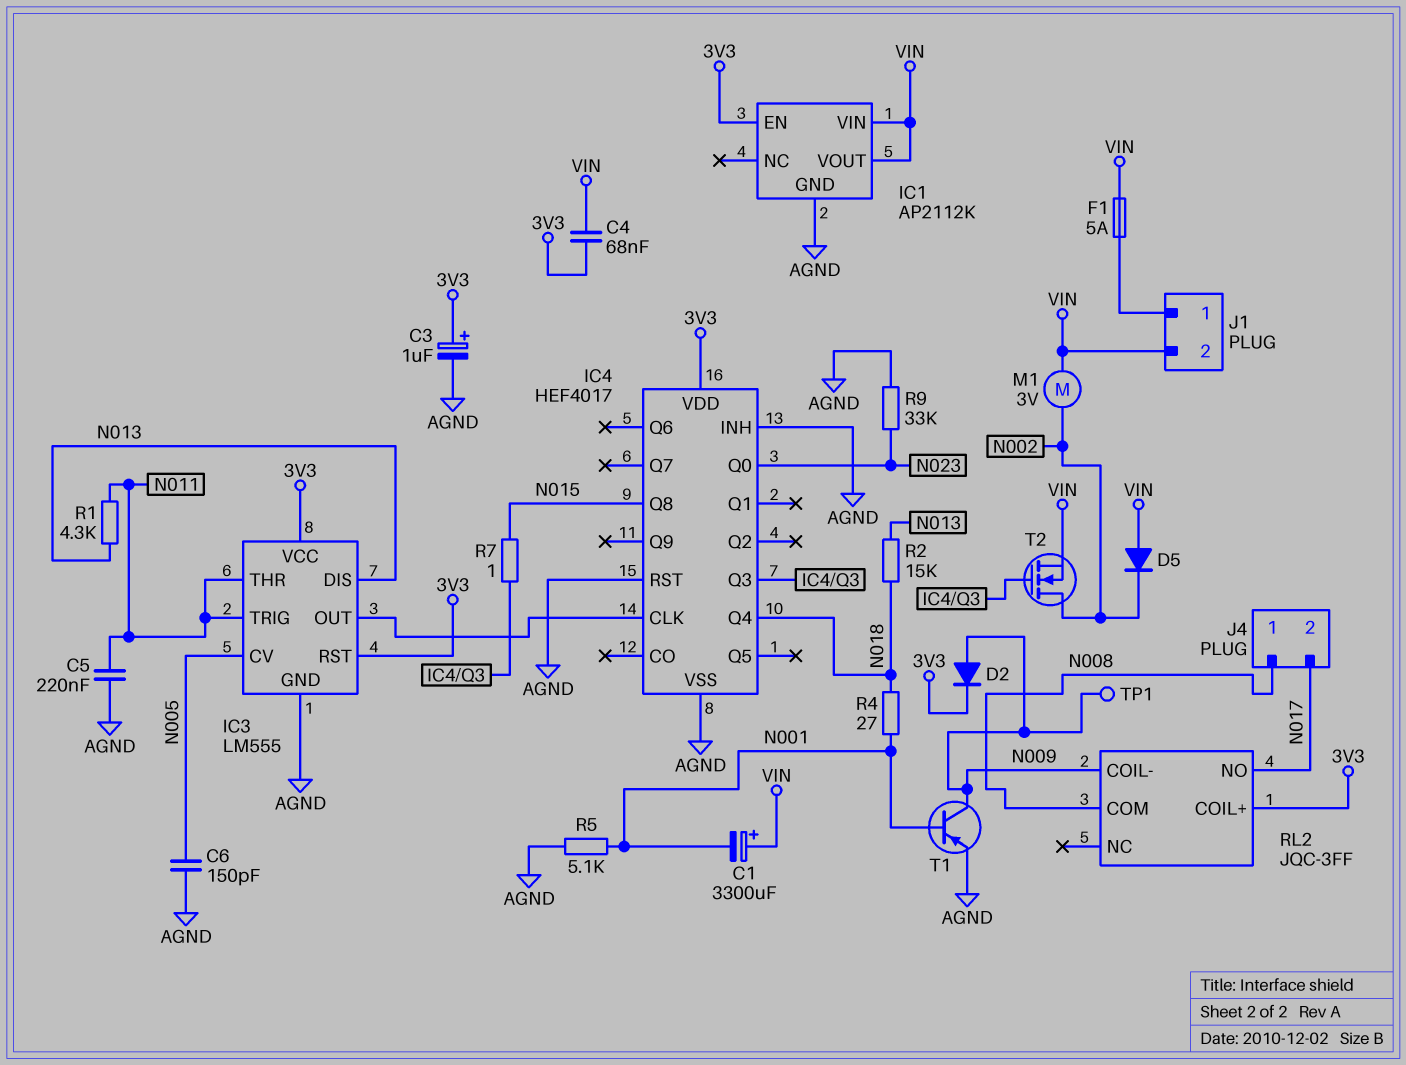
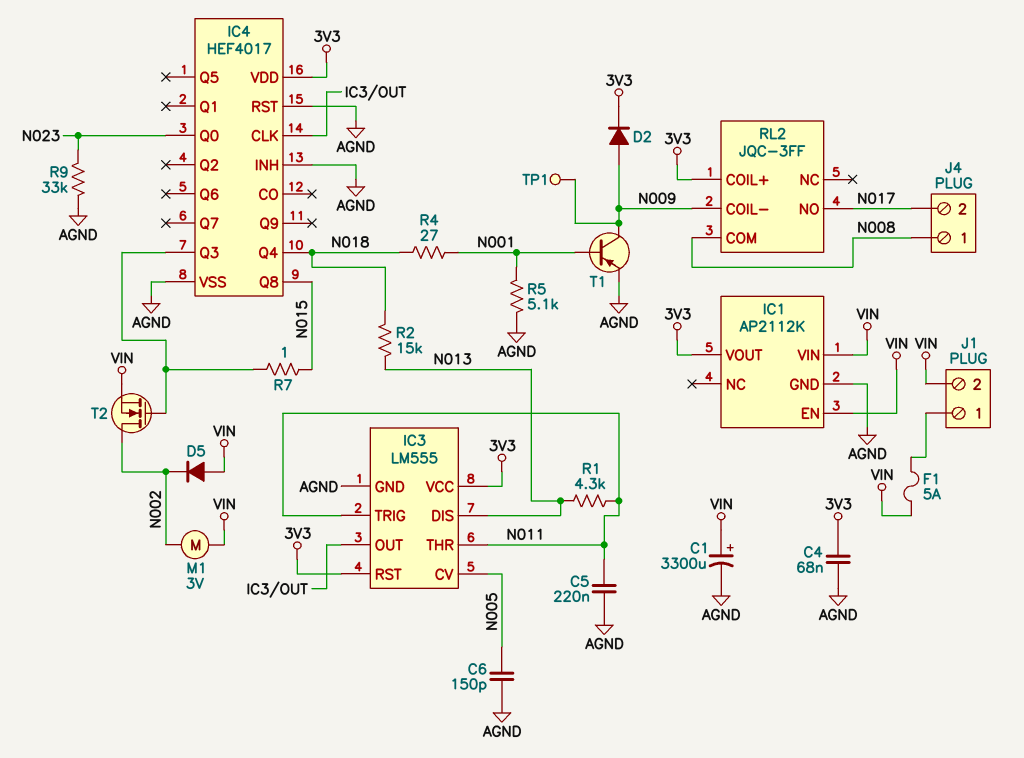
C1: 3300uF (plus VIN, minus N001) -> 3300uF (plus VIN, minus AGND)
C3: 1uF (plus 3V3, minus AGND) -> none
C4: 68nF (3V3, VIN) -> 68nF (3V3, AGND)
IC1 pin EN: 3V3 -> VIN
IC1 pin VOUT: VIN -> 3V3

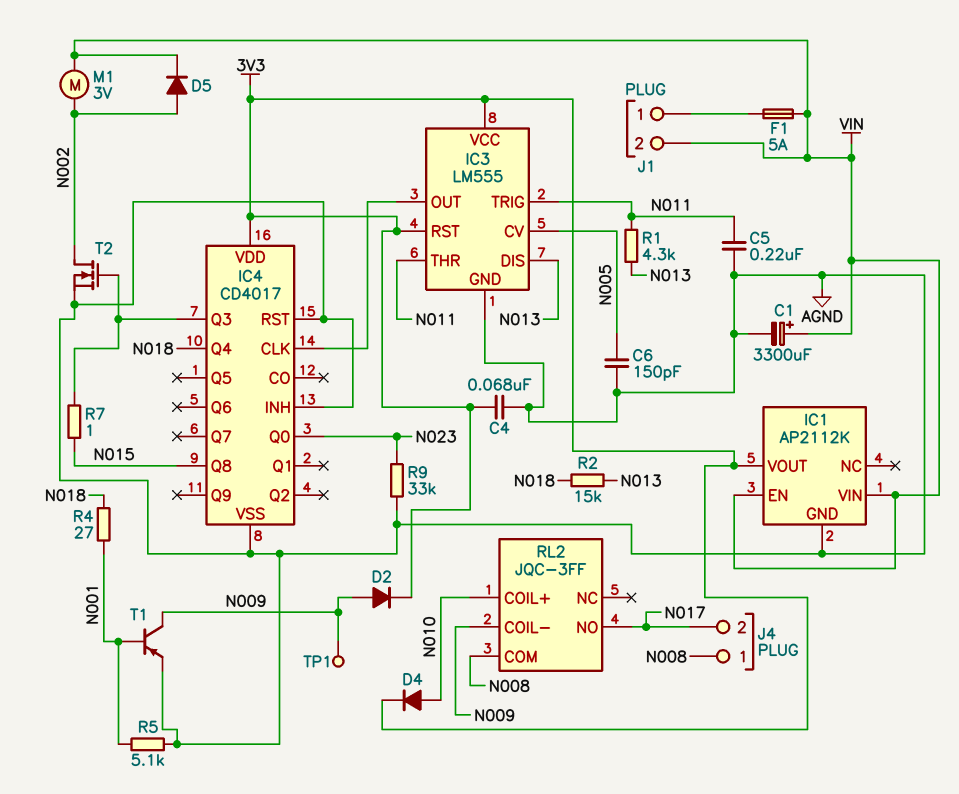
D4: none -> diode (A N010, K 3V3)
D5: diode (A VIN, K N002) -> diode (A N002, K VIN)
IC4: HEF4017 -> CD4017
RL2 pin COIL+: 3V3 -> N010
T2: NMOS (G IC4/Q3, D N002, S VIN) -> NMOS (G IC4/Q3, D N002, S AGND)

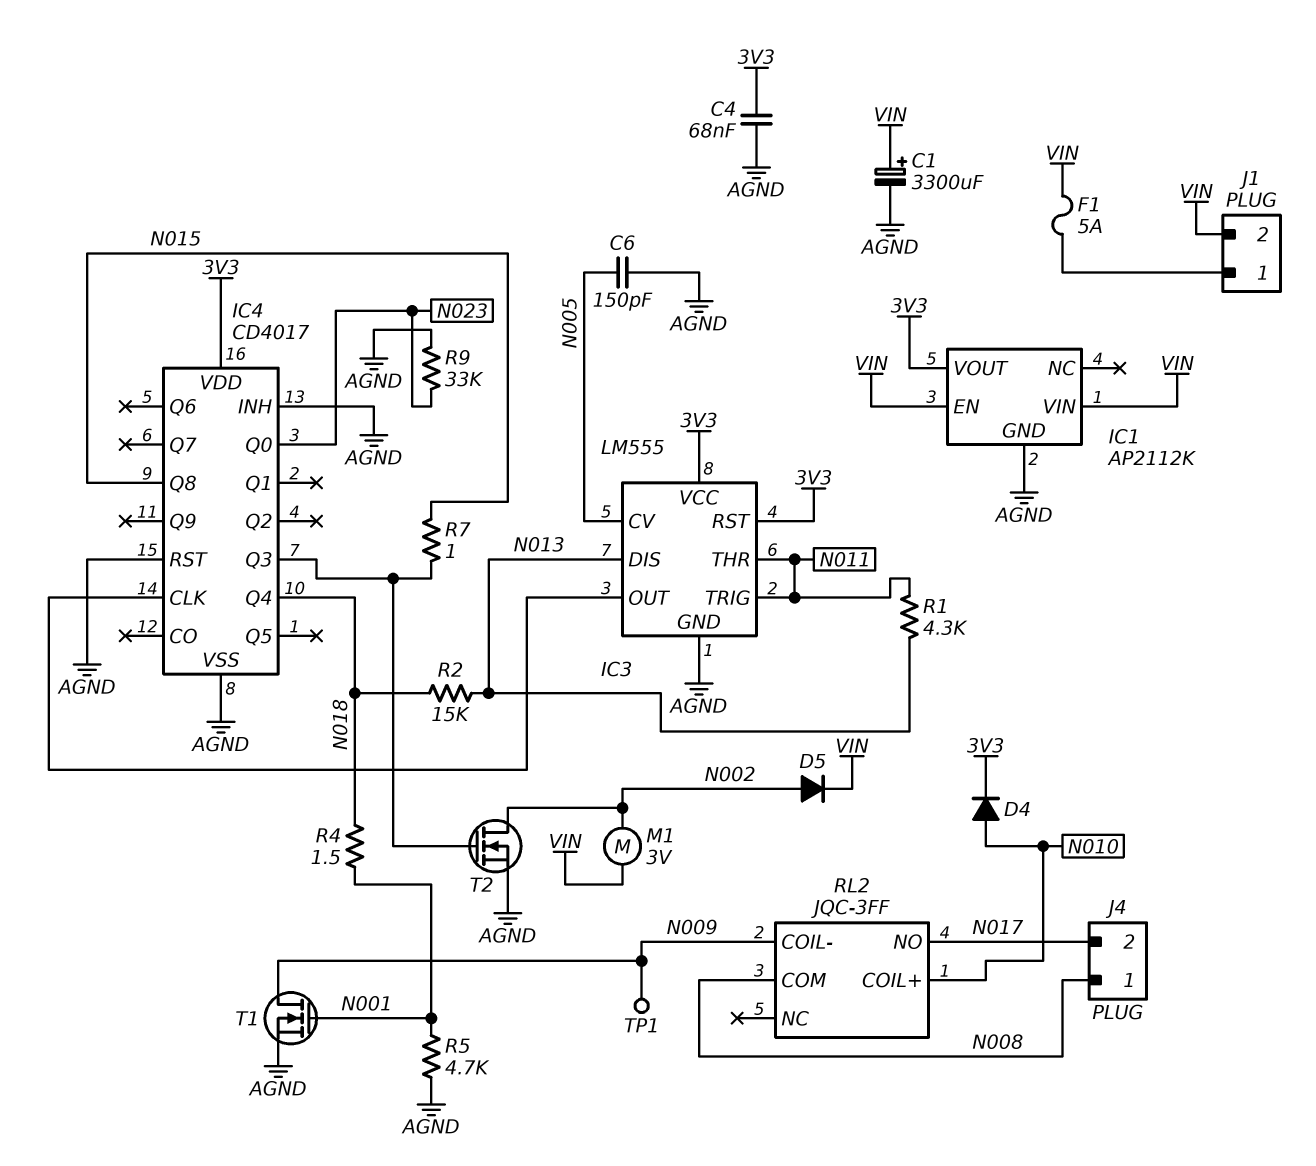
C5: 220nF (AGND, N011) -> none
D2: diode (A N009, K 3V3) -> none
R4: 27 (N001, N018) -> 1.5 (N001, N018)
R5: 5.1k (AGND, N001) -> 4.7k (AGND, N001)
T1: PNP (B N001, C N009, E AGND) -> NMOS (G N001, D N009, S AGND)

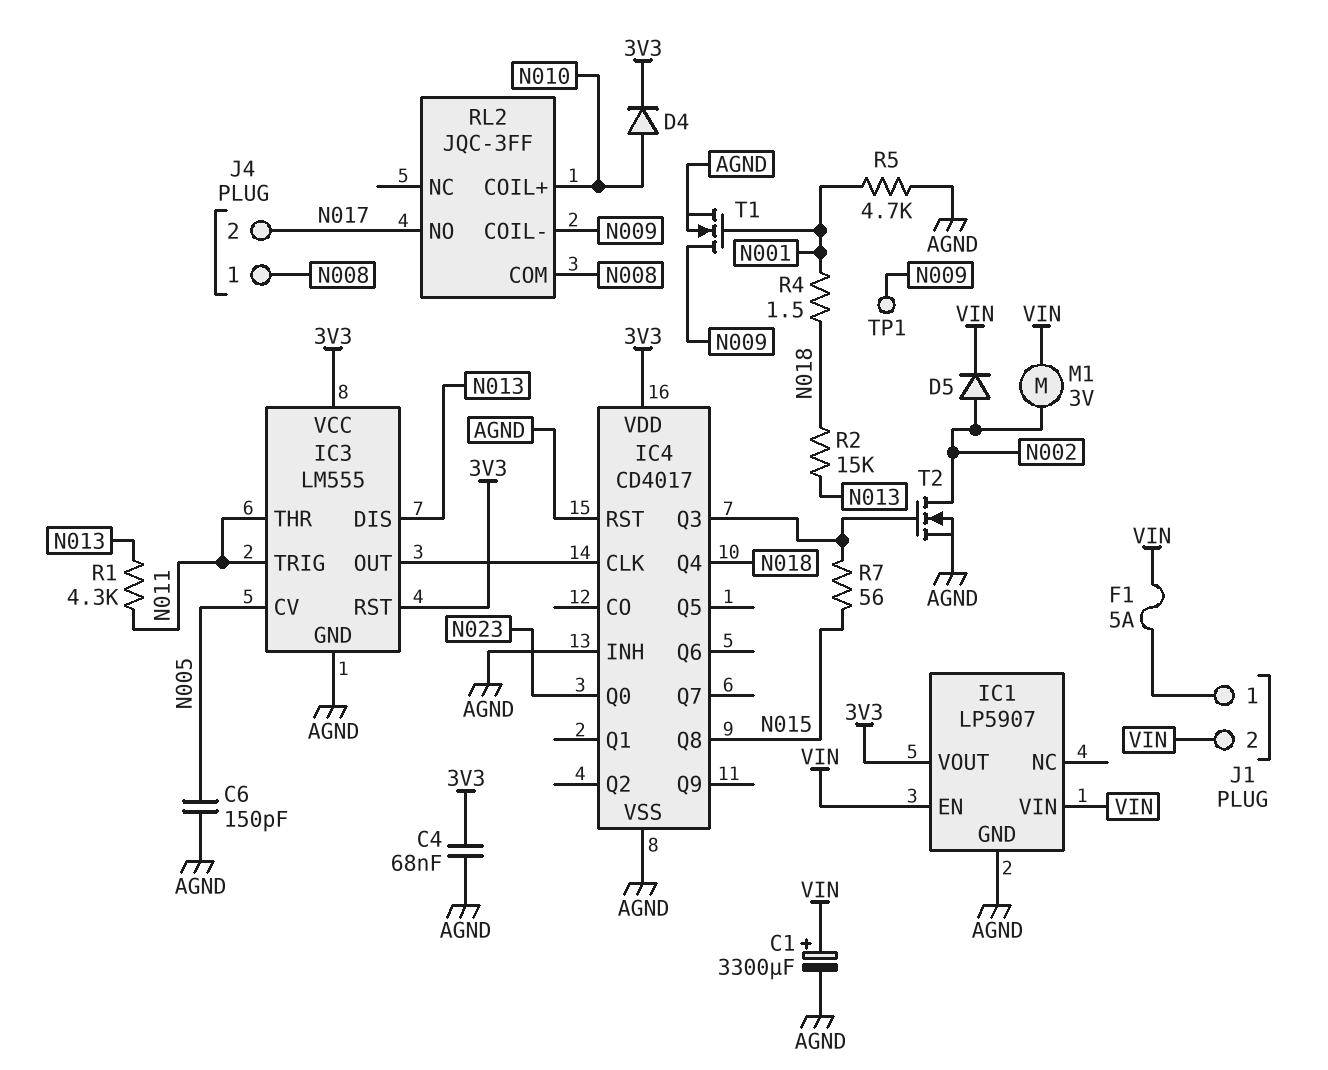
IC1: AP2112K -> LP5907
R7: 1 (IC4/Q3, N015) -> 56 (IC4/Q3, N015)
R9: 33k (AGND, N023) -> none

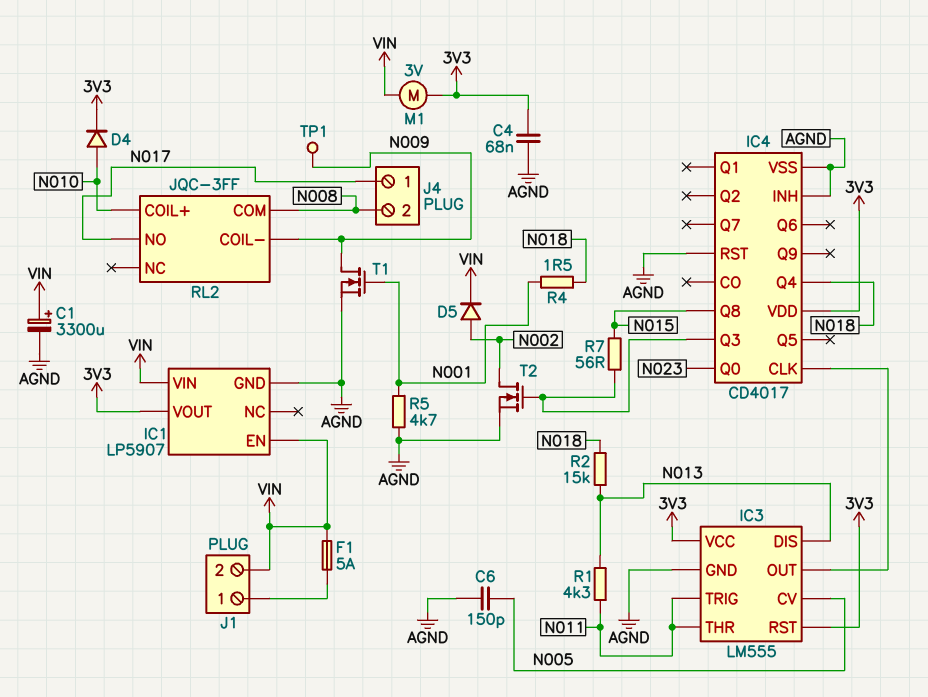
J4 pin 1: N008 -> N017
J4 pin 2: N017 -> N008
M1: motor 3V (N002, VIN) -> motor 3V (3V3, VIN)

